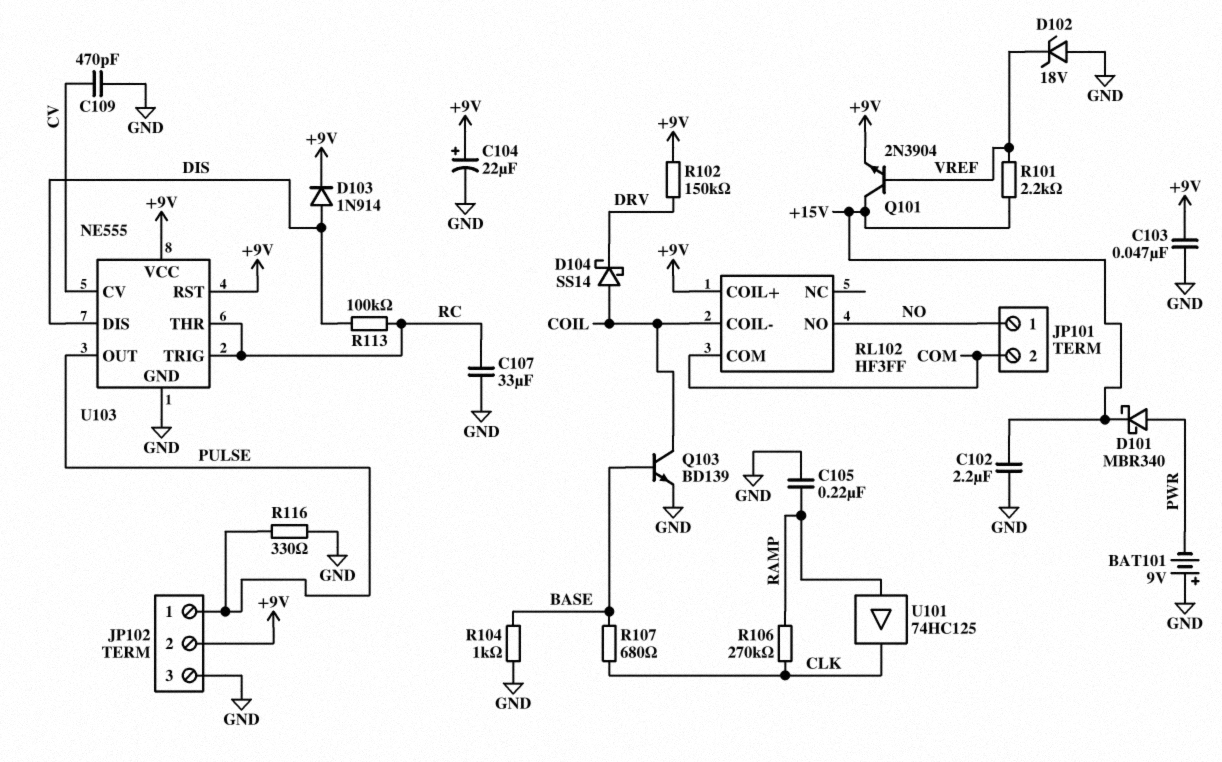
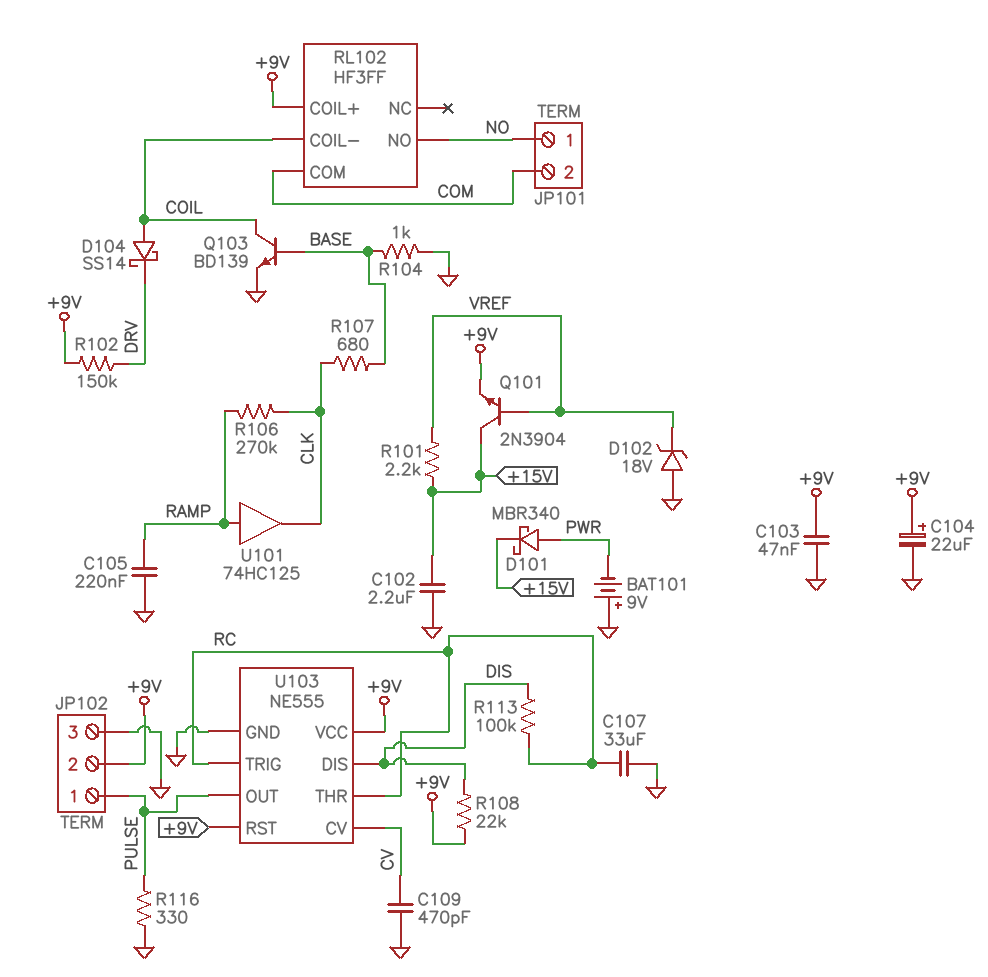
D103: diode 1N914 (A DIS, K +9V) -> none
R108: none -> 22k (+9V, DIS)

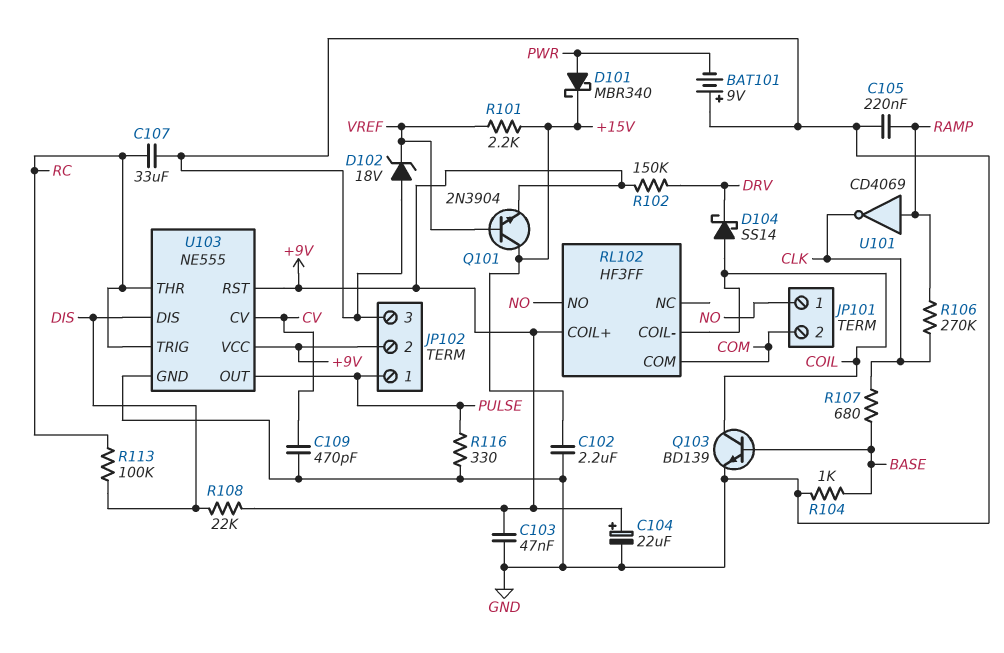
U101: buffer 74HC125 (in RAMP, out CLK) -> NOT CD4069 (in RAMP, out CLK)

